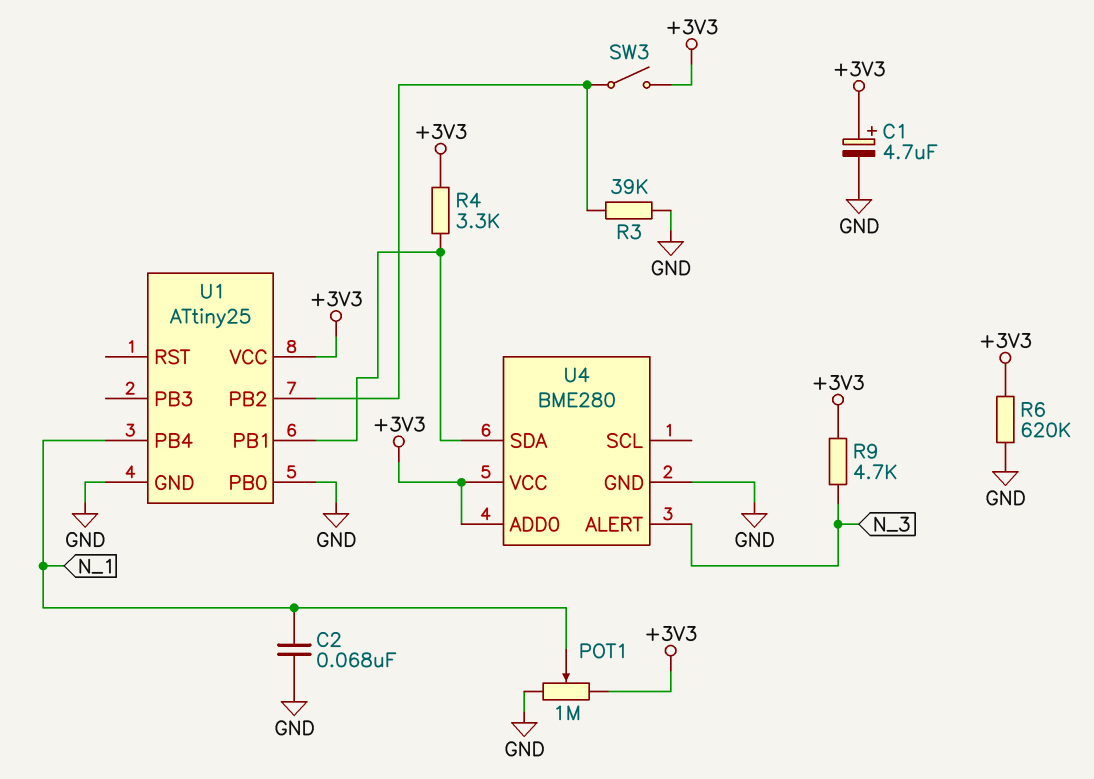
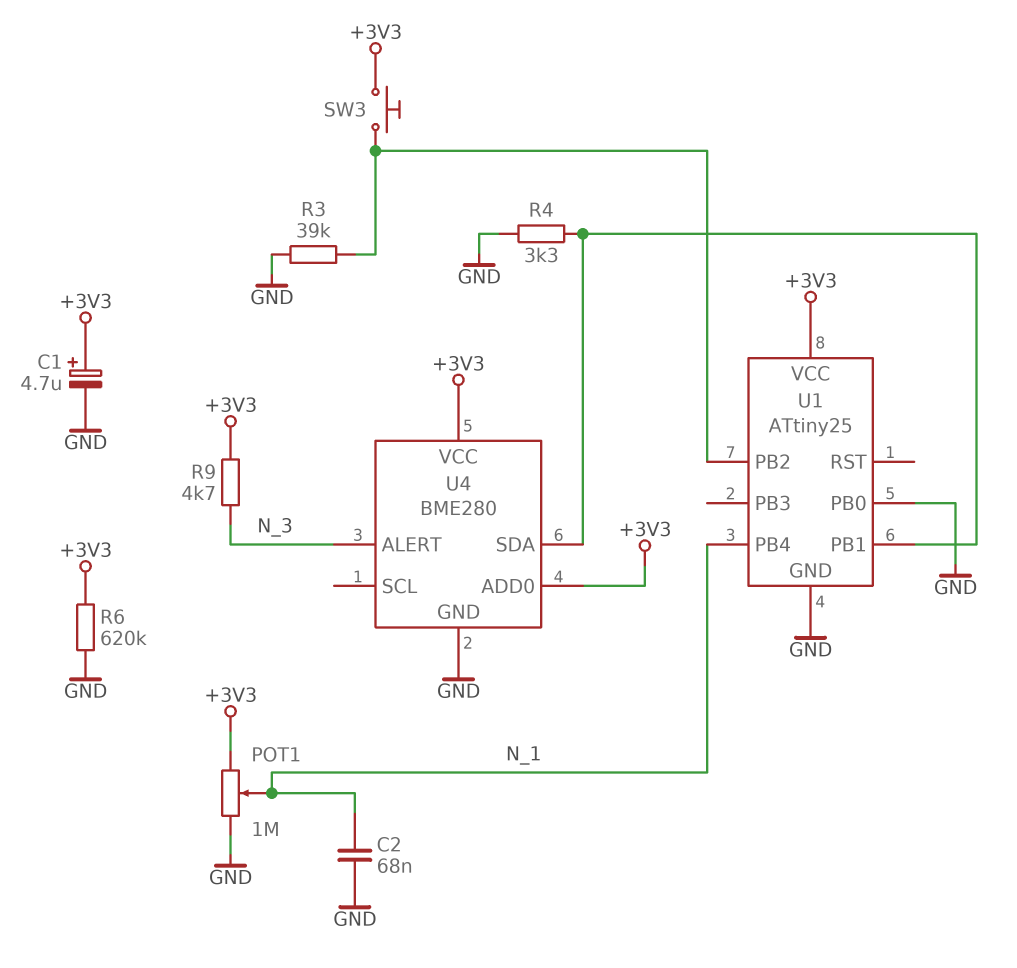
R4: 3.3k (+3V3, U1/PB1) -> 3.3k (GND, U1/PB1)
SW3: switch (+3V3, U1/PB2) -> button (+3V3, U1/PB2)

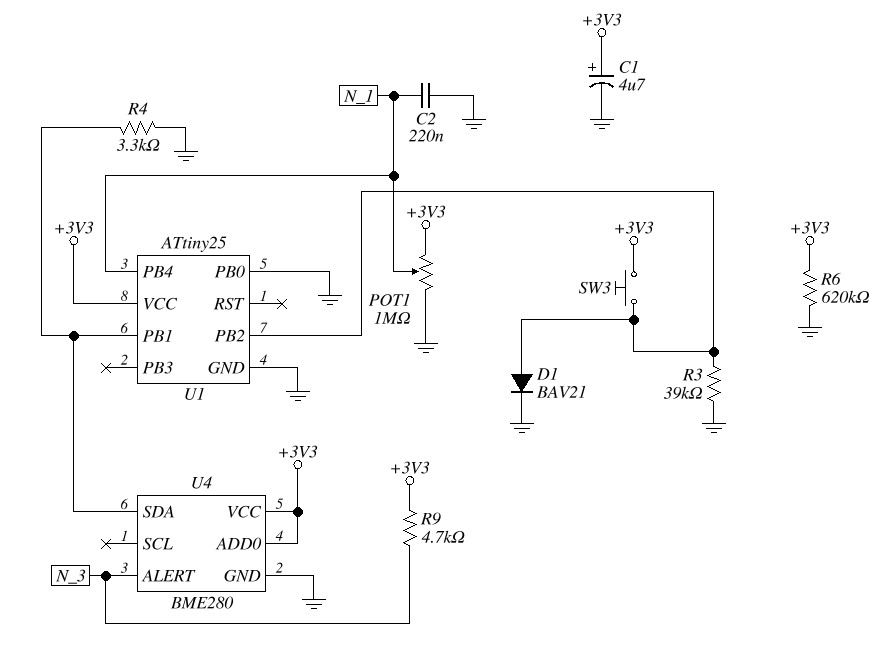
C2: 68nF (GND, N_1) -> 220nF (GND, N_1)
D1: none -> diode BAV21 (A U1/PB2, K GND)

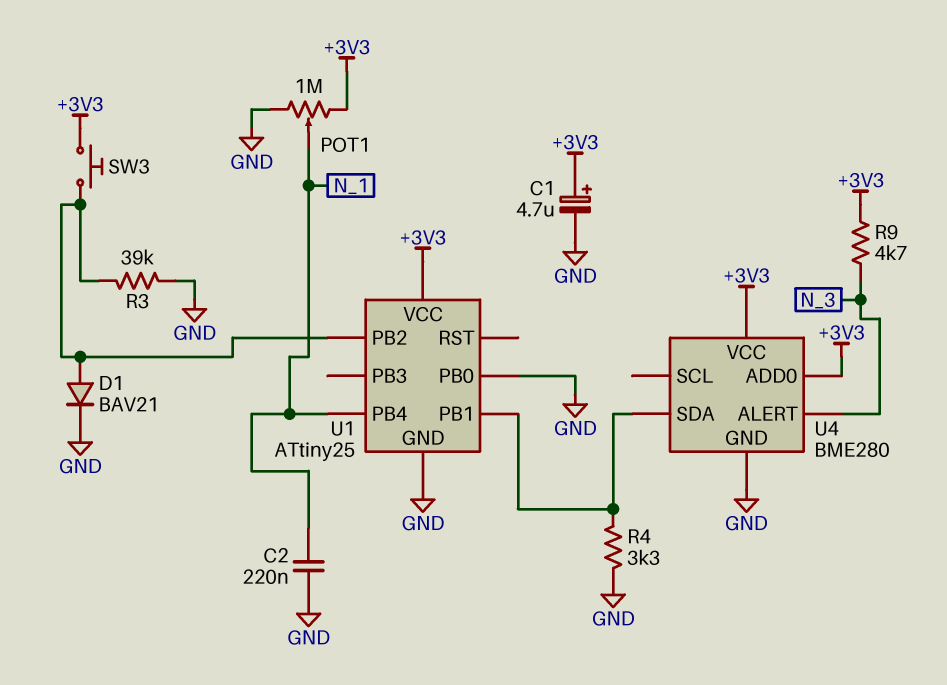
R6: 620k (+3V3, GND) -> none

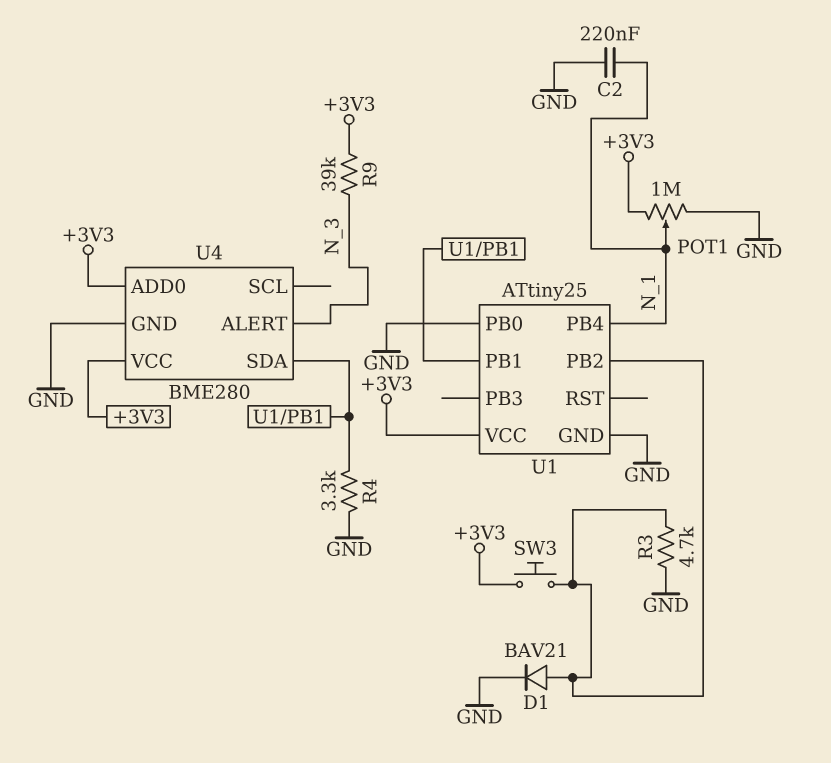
C1: 4.7uF (plus +3V3, minus GND) -> none
R3: 39k (GND, U1/PB2) -> 4.7k (GND, U1/PB2)
R9: 4.7k (+3V3, N_3) -> 39k (+3V3, N_3)

